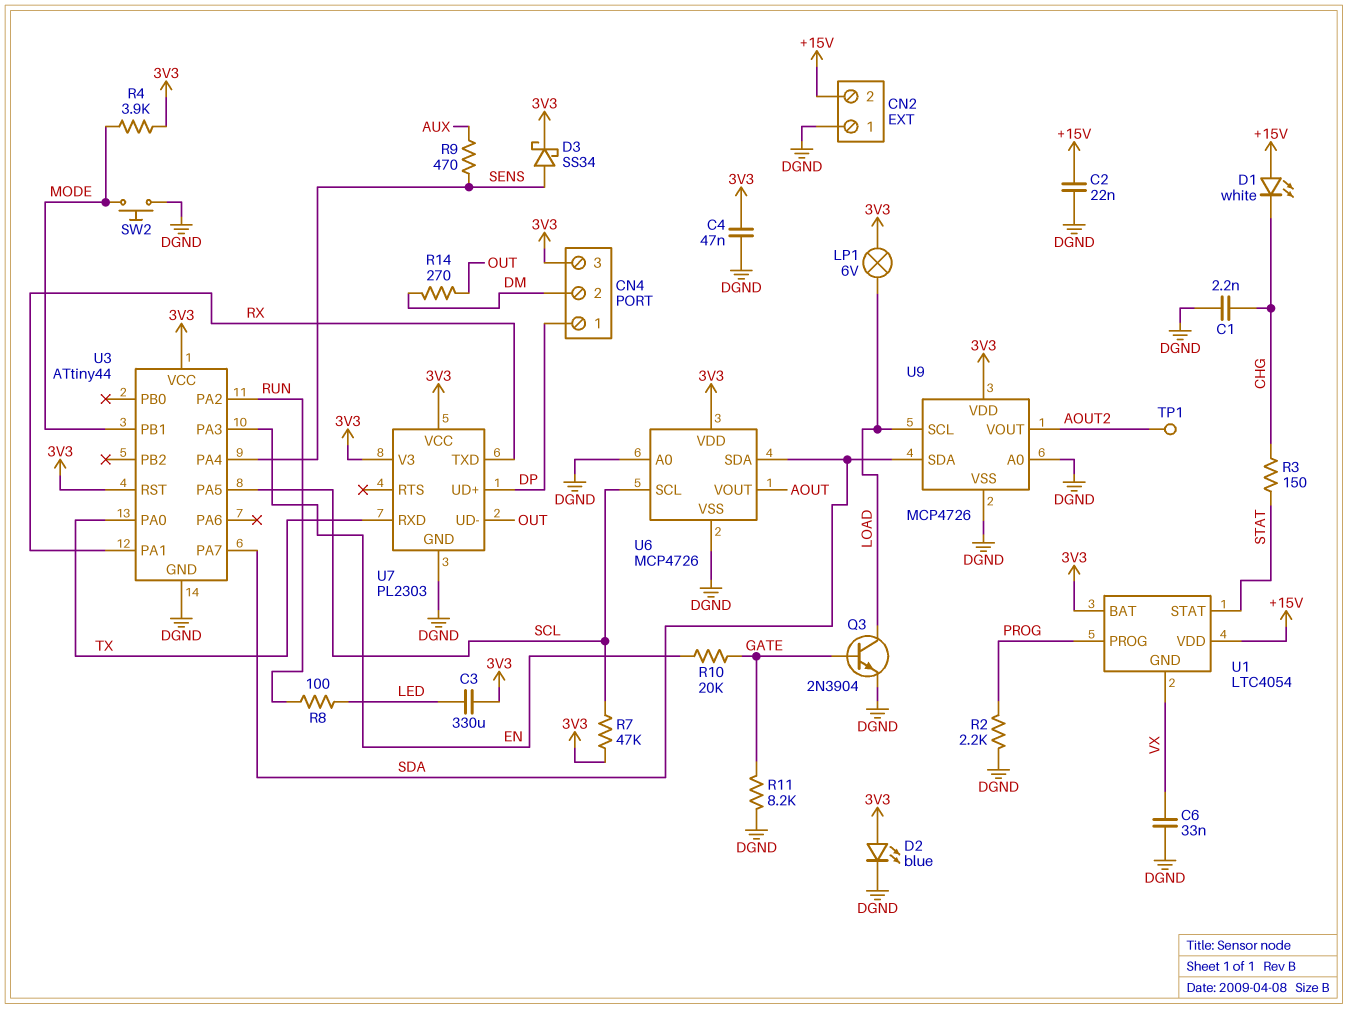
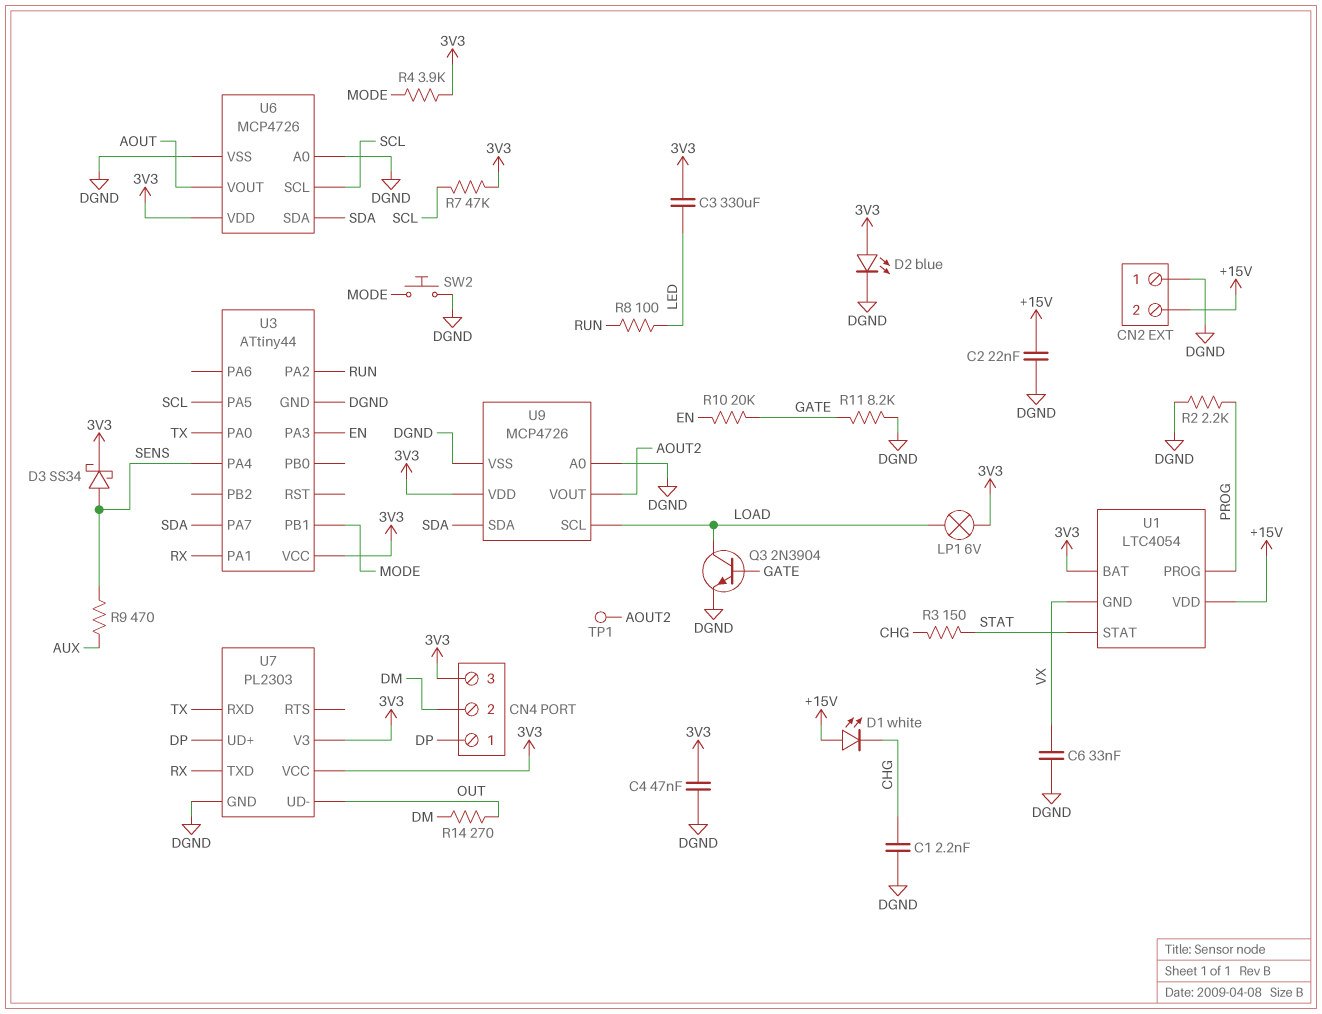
U3 pin RST: 3V3 -> none

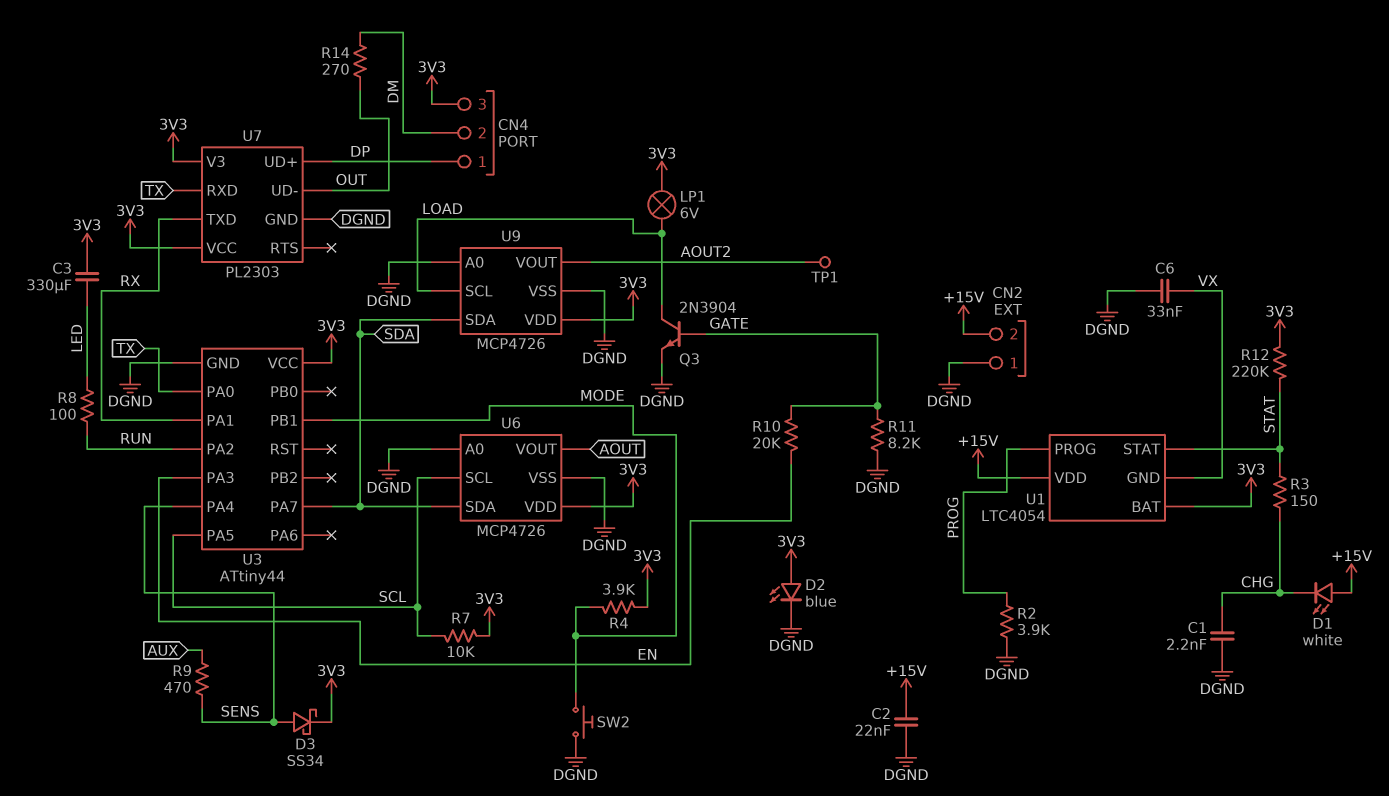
C4: 47nF (3V3, DGND) -> none
R2: 2.2k (DGND, PROG) -> 3.9k (DGND, PROG)
R7: 47k (3V3, SCL) -> 10k (3V3, SCL)
R12: none -> 220k (3V3, STAT)

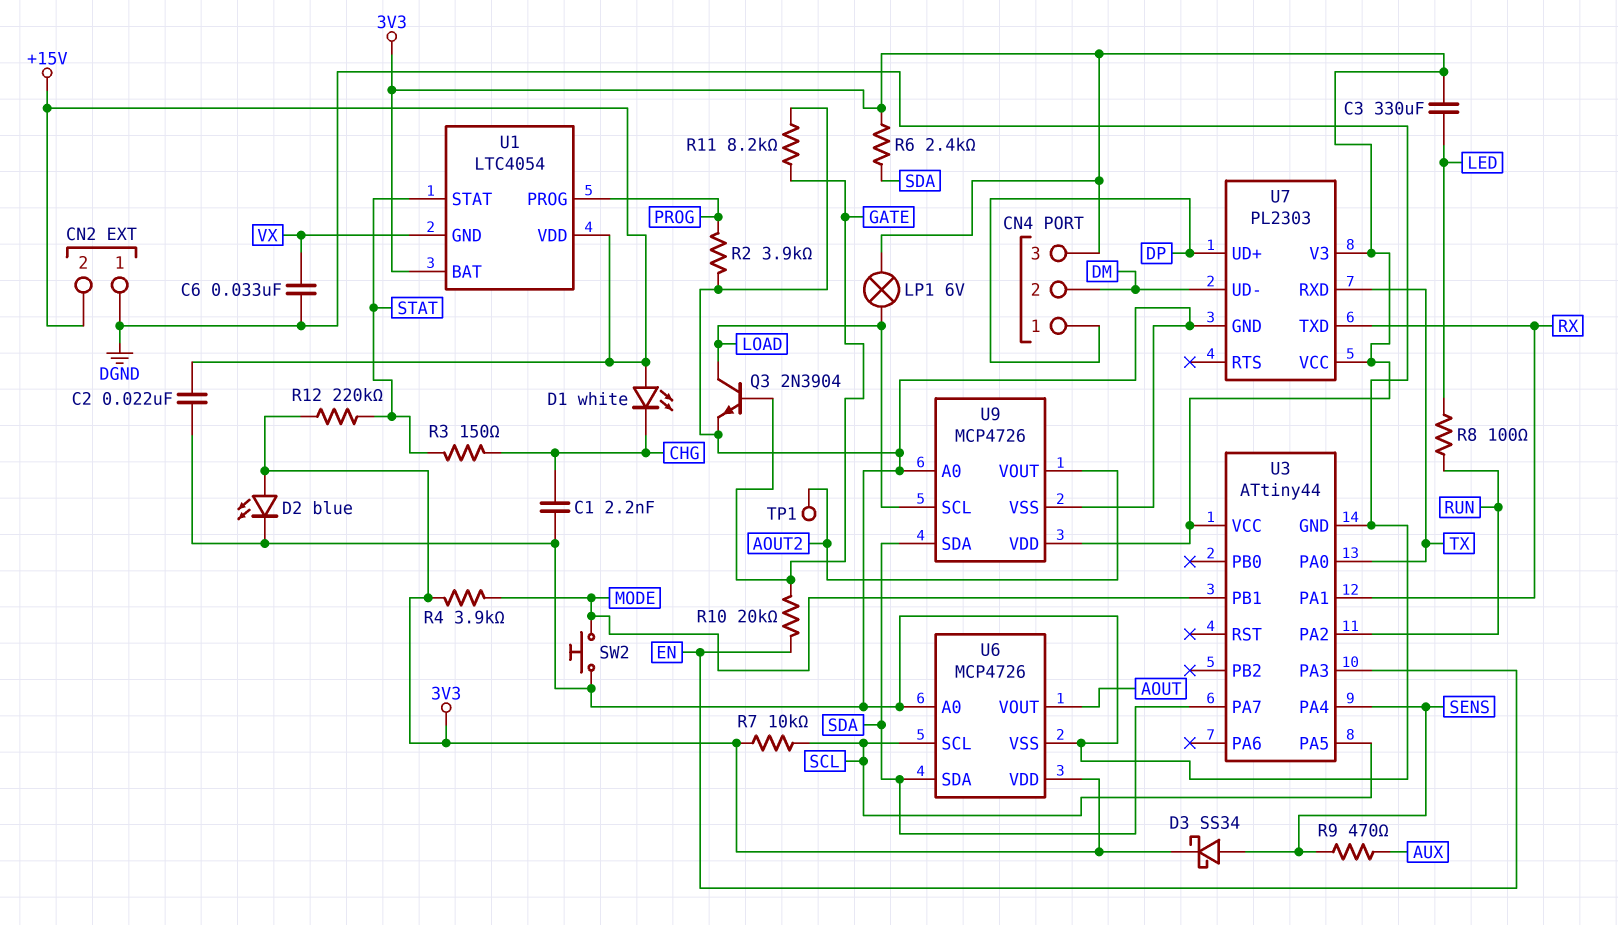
R6: none -> 2.4k (3V3, SDA)
R14: 270 (DM, OUT) -> none
U7 pin UD-: OUT -> DM

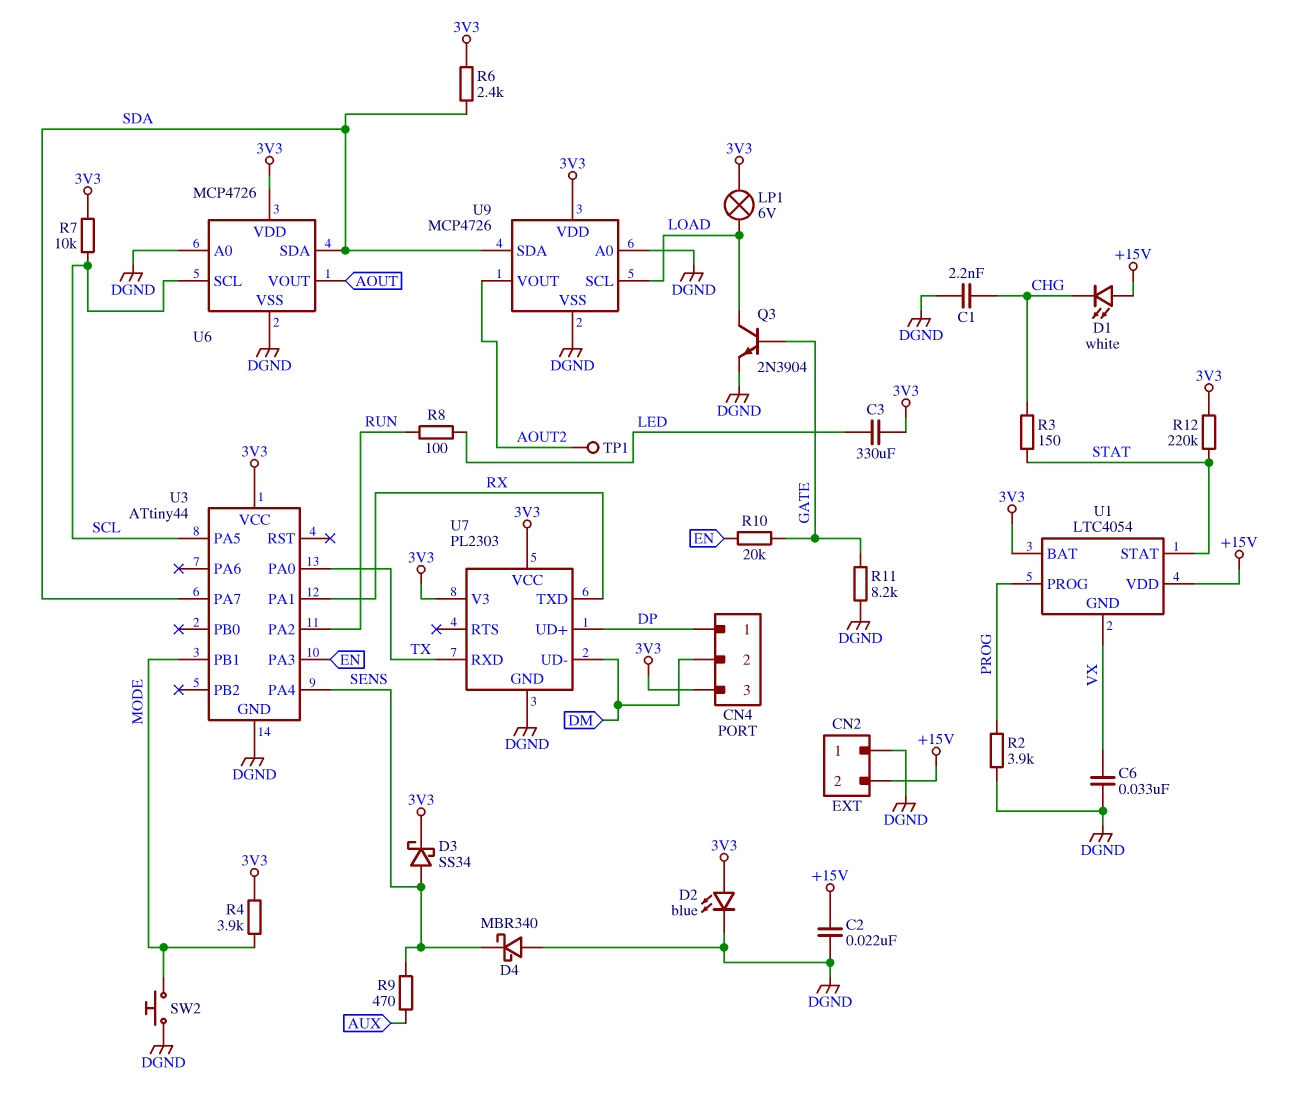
D4: none -> schottky MBR340 (A DGND, K SENS)

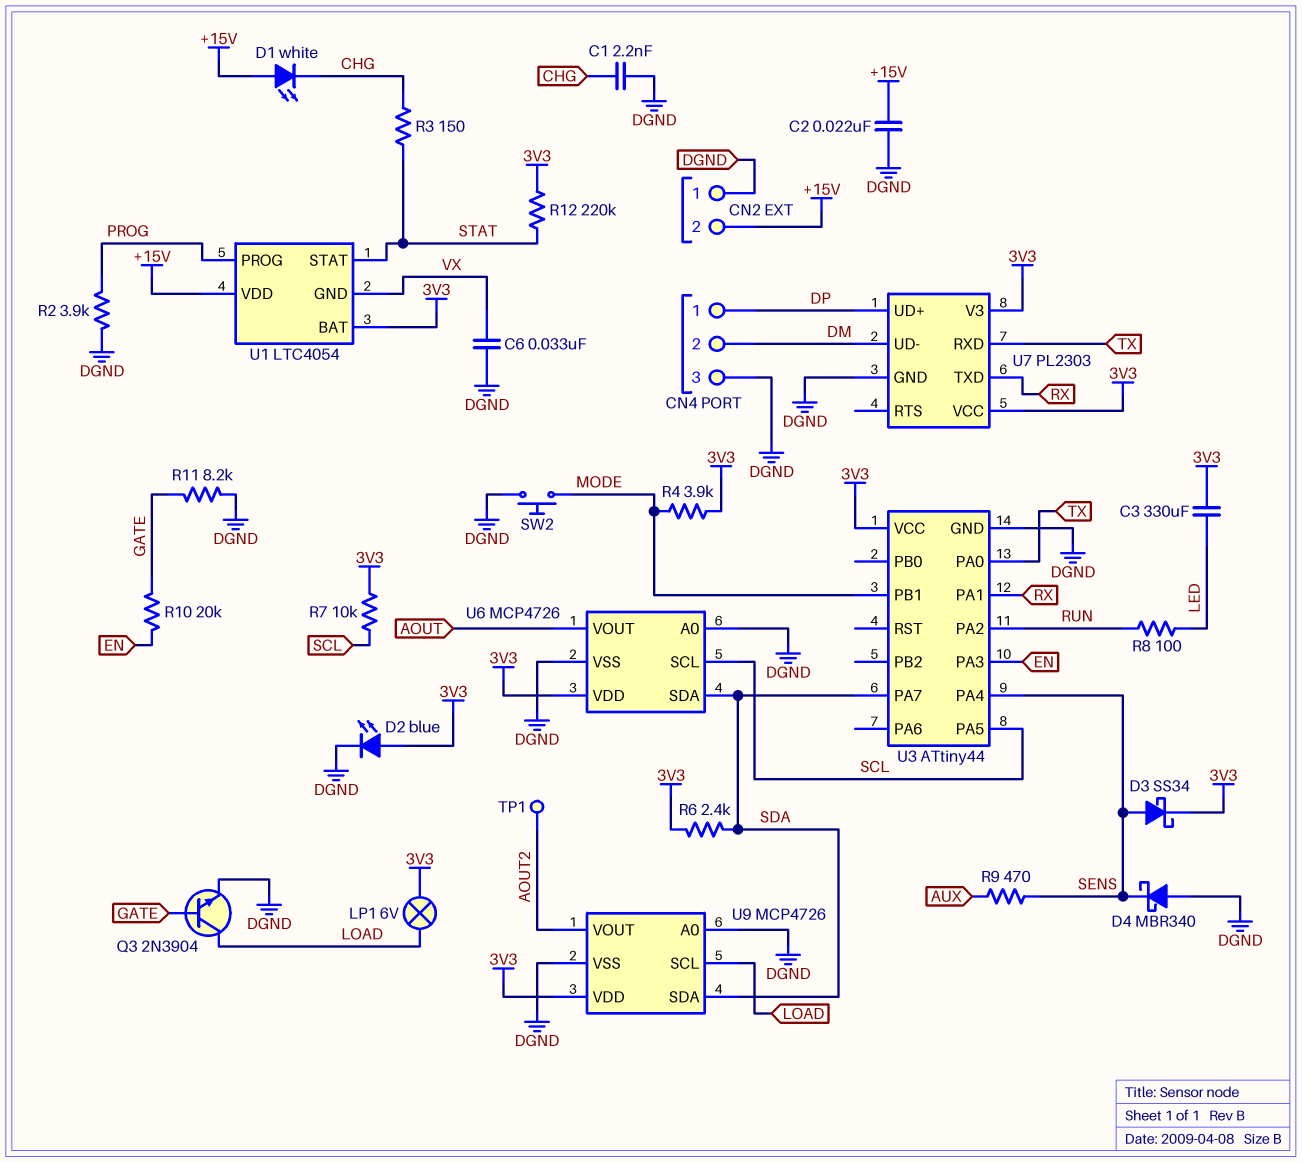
CN4 pin 3: 3V3 -> DGND

